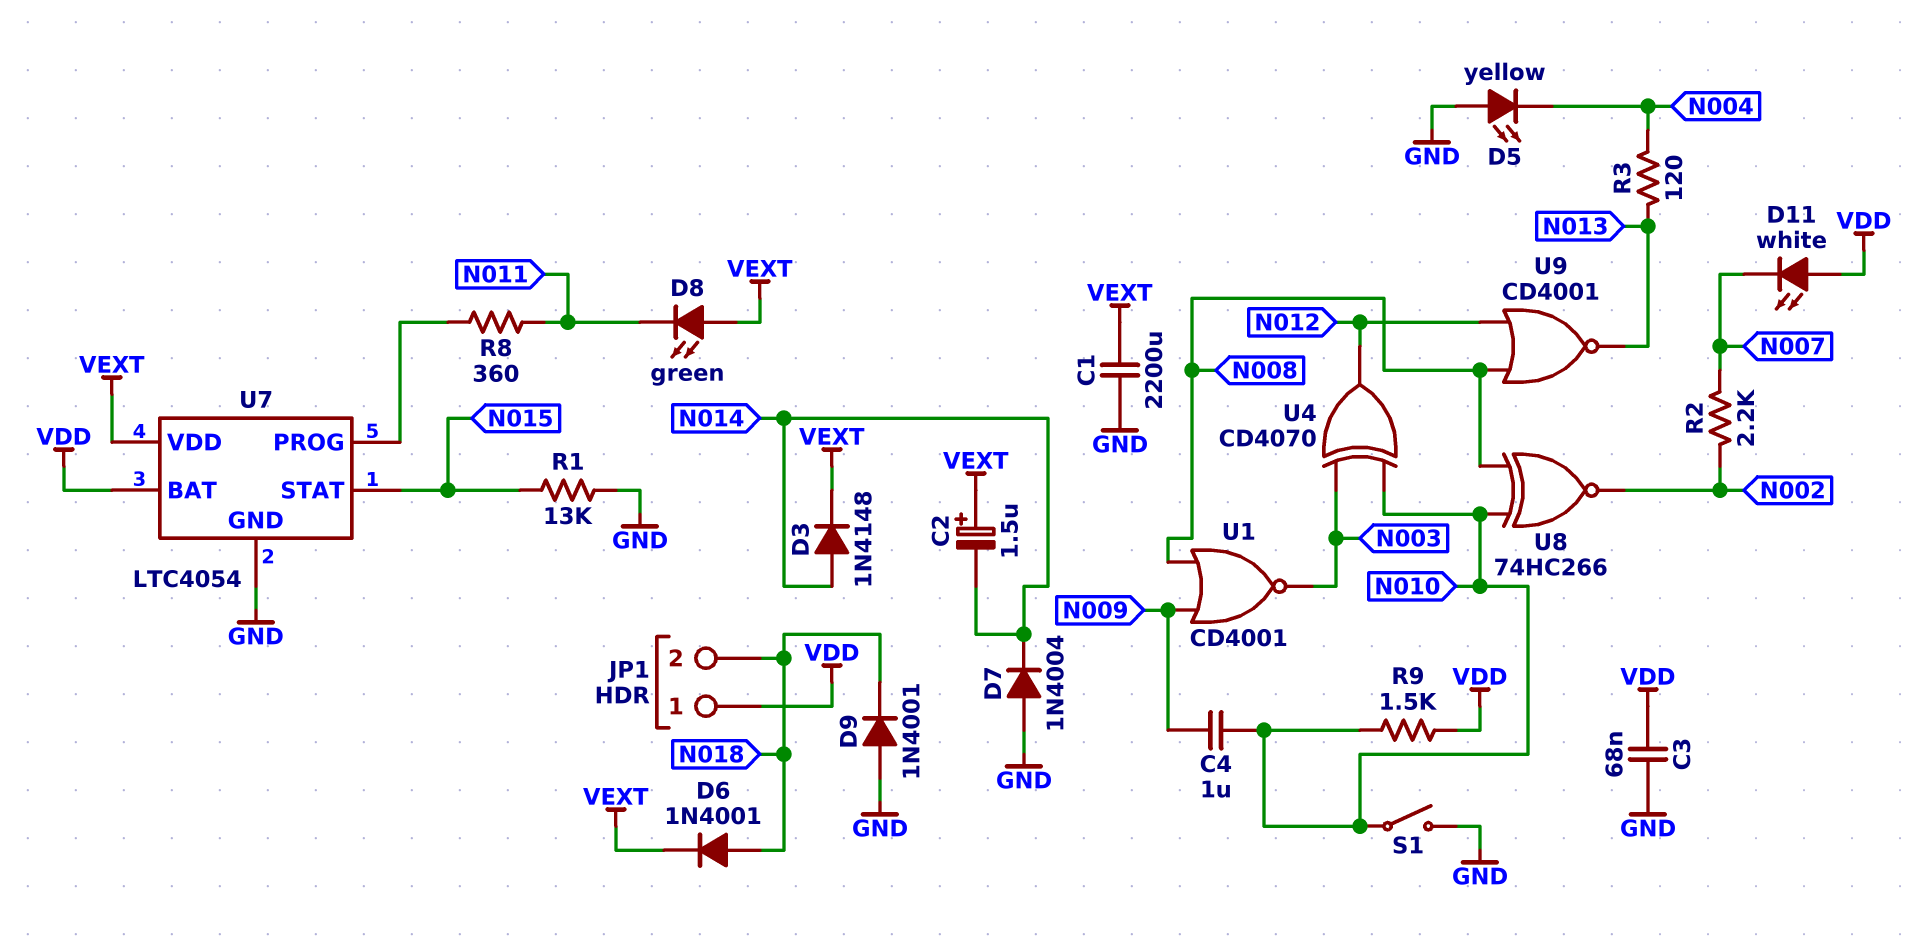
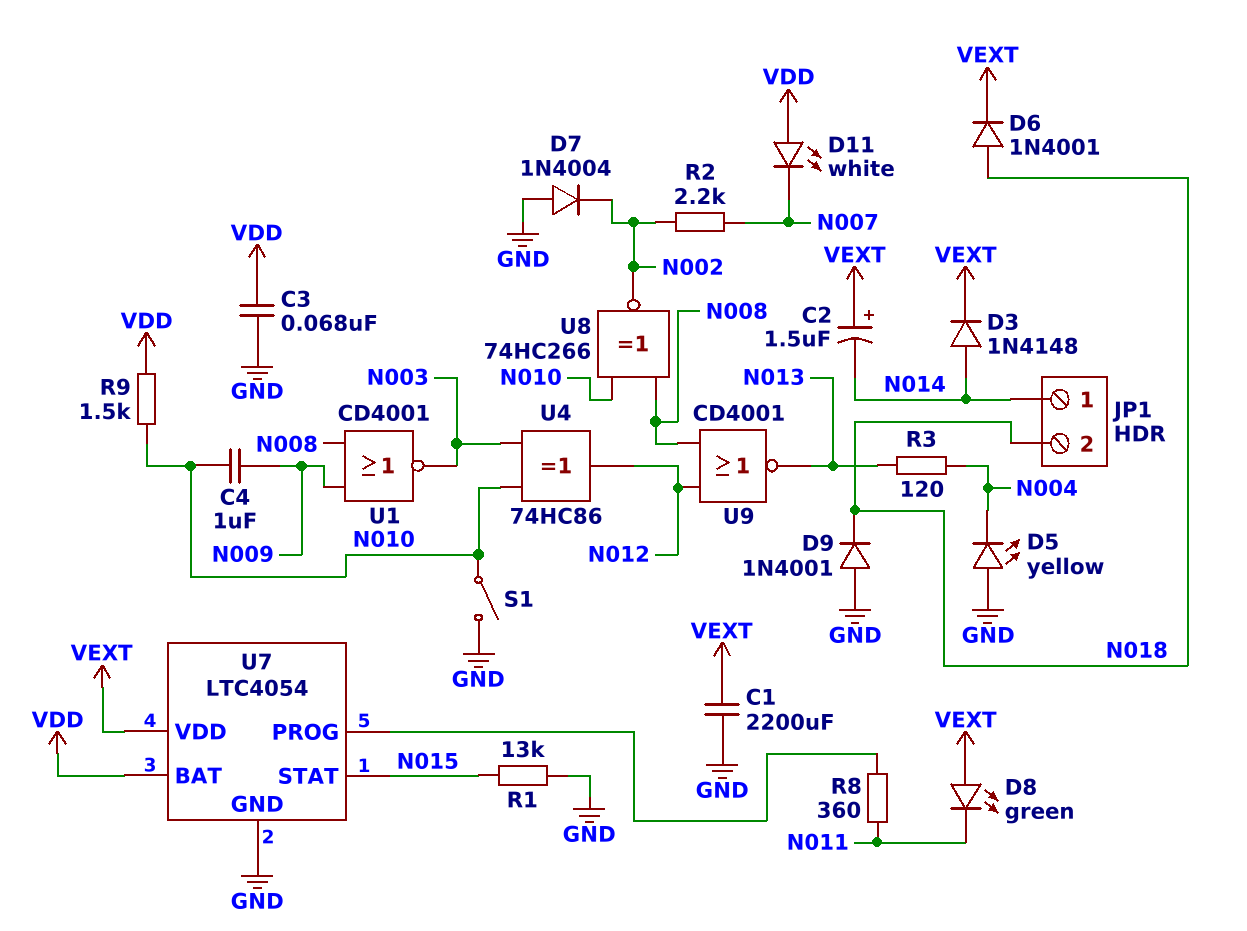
D7: diode 1N4004 (A GND, K N014) -> diode 1N4004 (A GND, K N002)
JP1 pin 1: VDD -> N014
U4: XOR CD4070 (in N003, in N010, out N012) -> XOR 74HC86 (in N003, in N010, out N012)

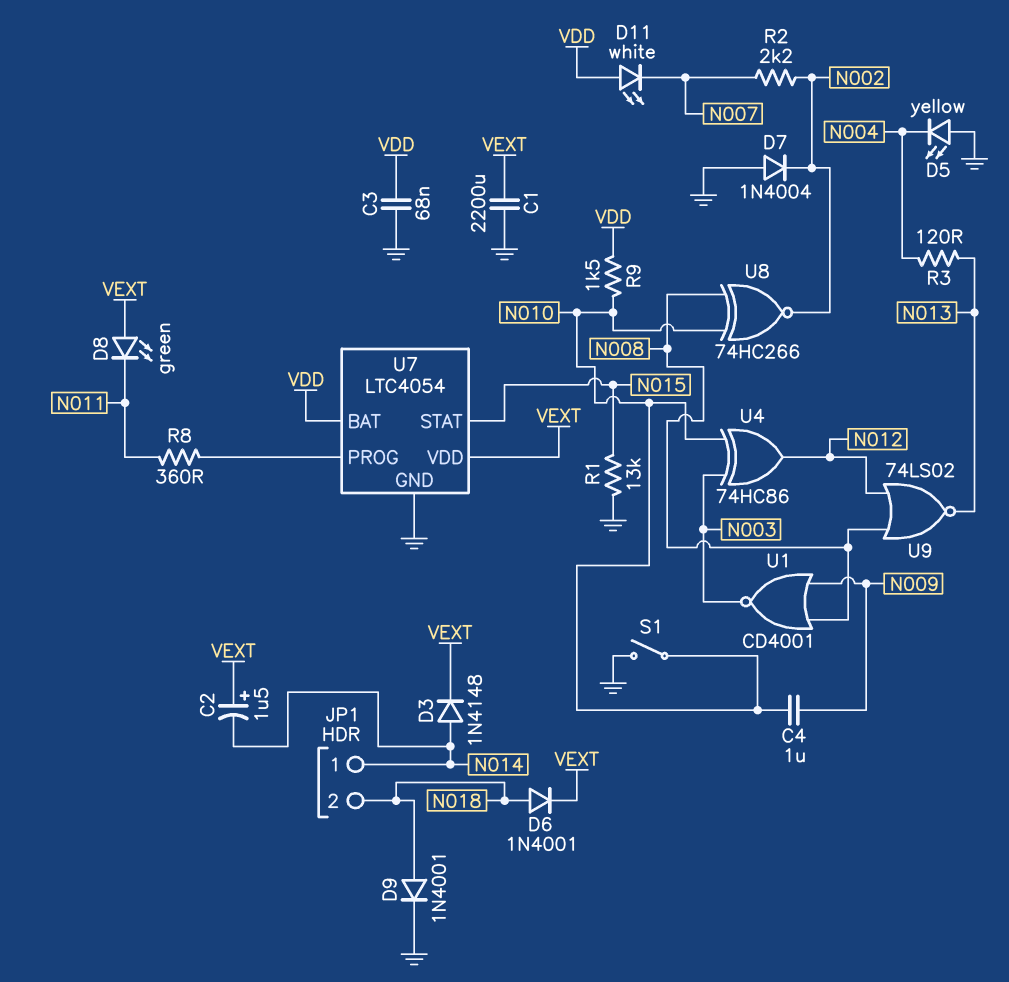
D9: diode 1N4001 (A GND, K N018) -> diode 1N4001 (A N018, K GND)
U9: NOR CD4001 (in N008, in N012, out N013) -> NOR 74LS02 (in N008, in N012, out N013)

